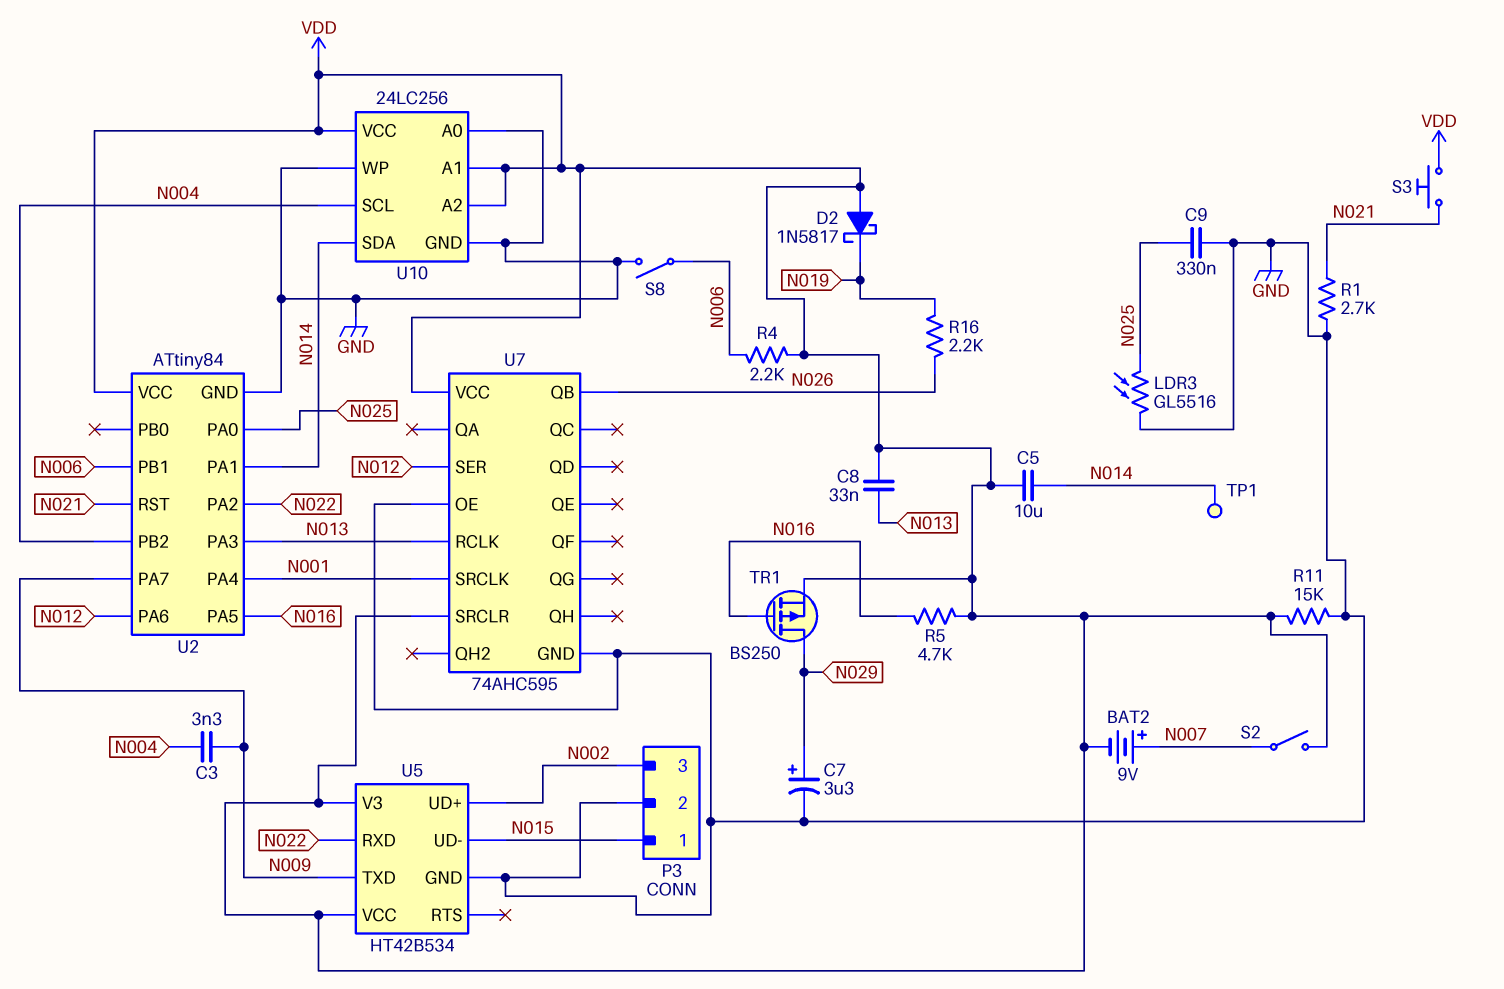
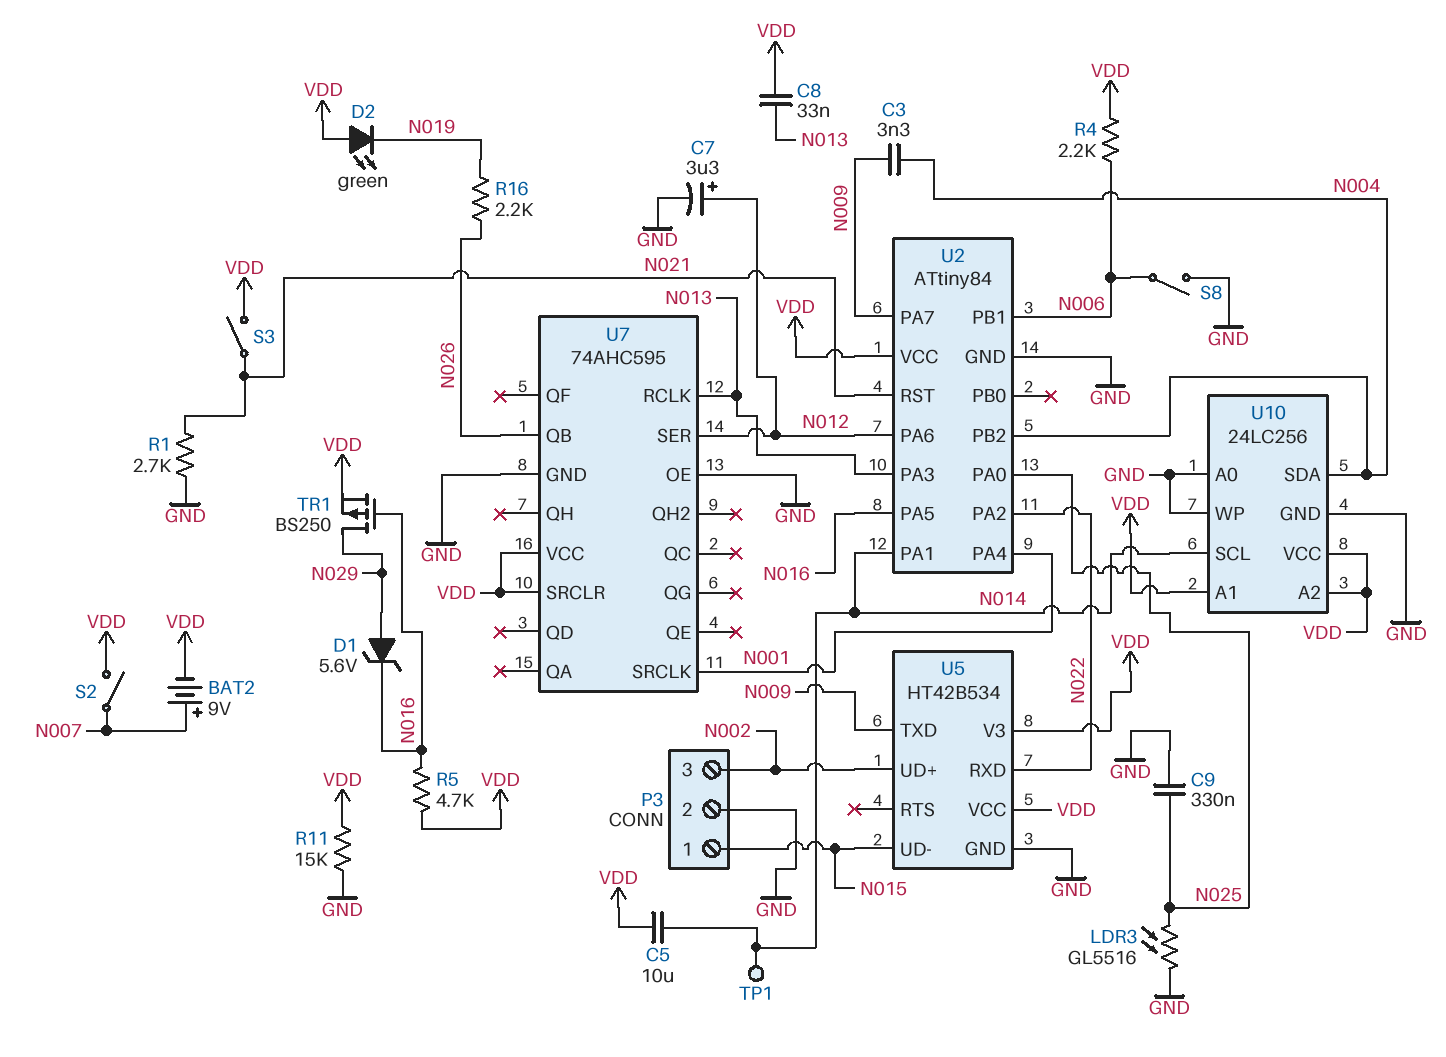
C7: 3.3uF (plus N029, minus GND) -> 3.3uF (plus N012, minus GND)
D1: none -> zener 5.6V (A N029, K N016)
D2: schottky 1N5817 (A VDD, K N019) -> LED green (A VDD, K N019)
S3: button (N021, VDD) -> switch (N021, VDD)
U10 pin SCL: N004 -> N014
U10 pin SDA: N014 -> N004

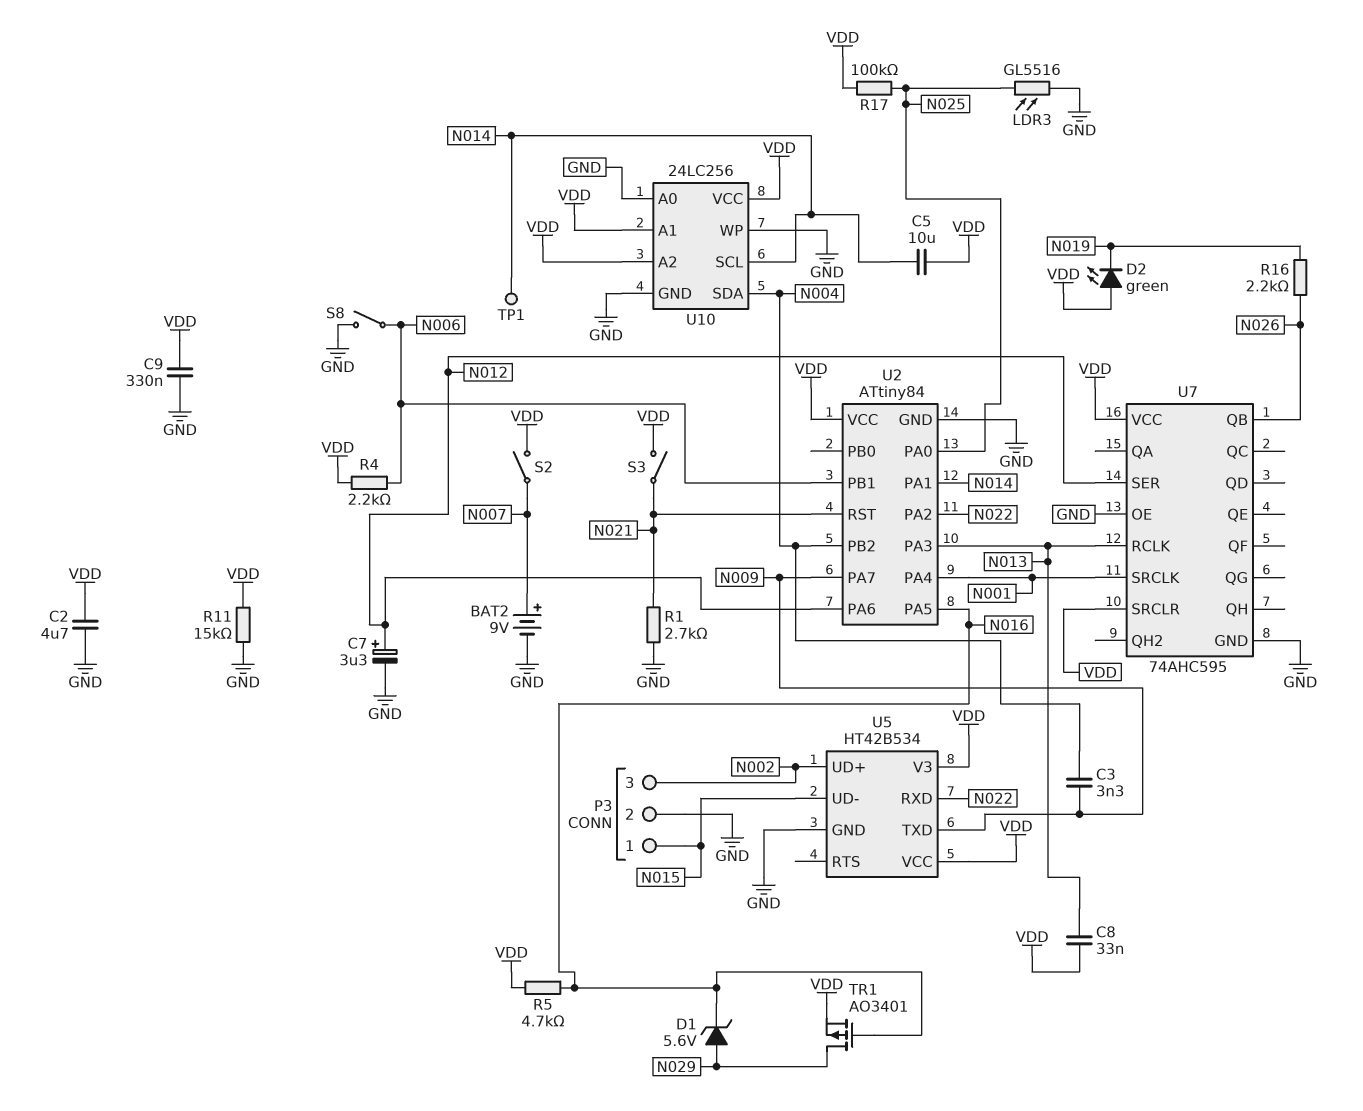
BAT2: 9V (plus N007, minus VDD) -> 9V (plus N007, minus GND)
C2: none -> 4.7uF (GND, VDD)
C9: 330nF (GND, N025) -> 330nF (GND, VDD)
R17: none -> 100k (N025, VDD)
TR1: PMOS BS250 (G N016, D N029, S VDD) -> PMOS AO3401 (G N016, D N029, S VDD)

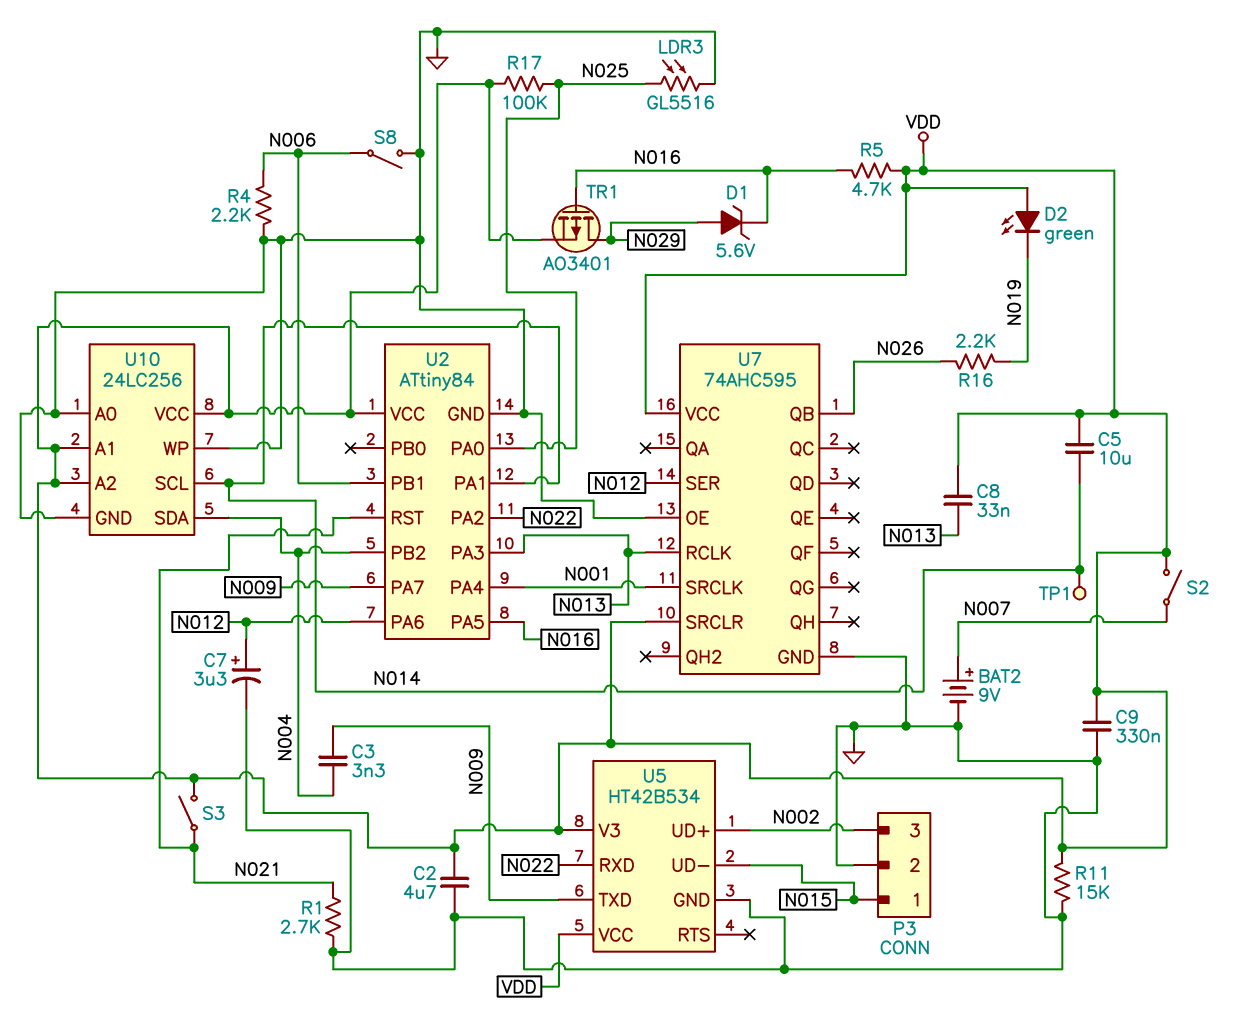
R4: 2.2k (N006, VDD) -> 2.2k (GND, N006)

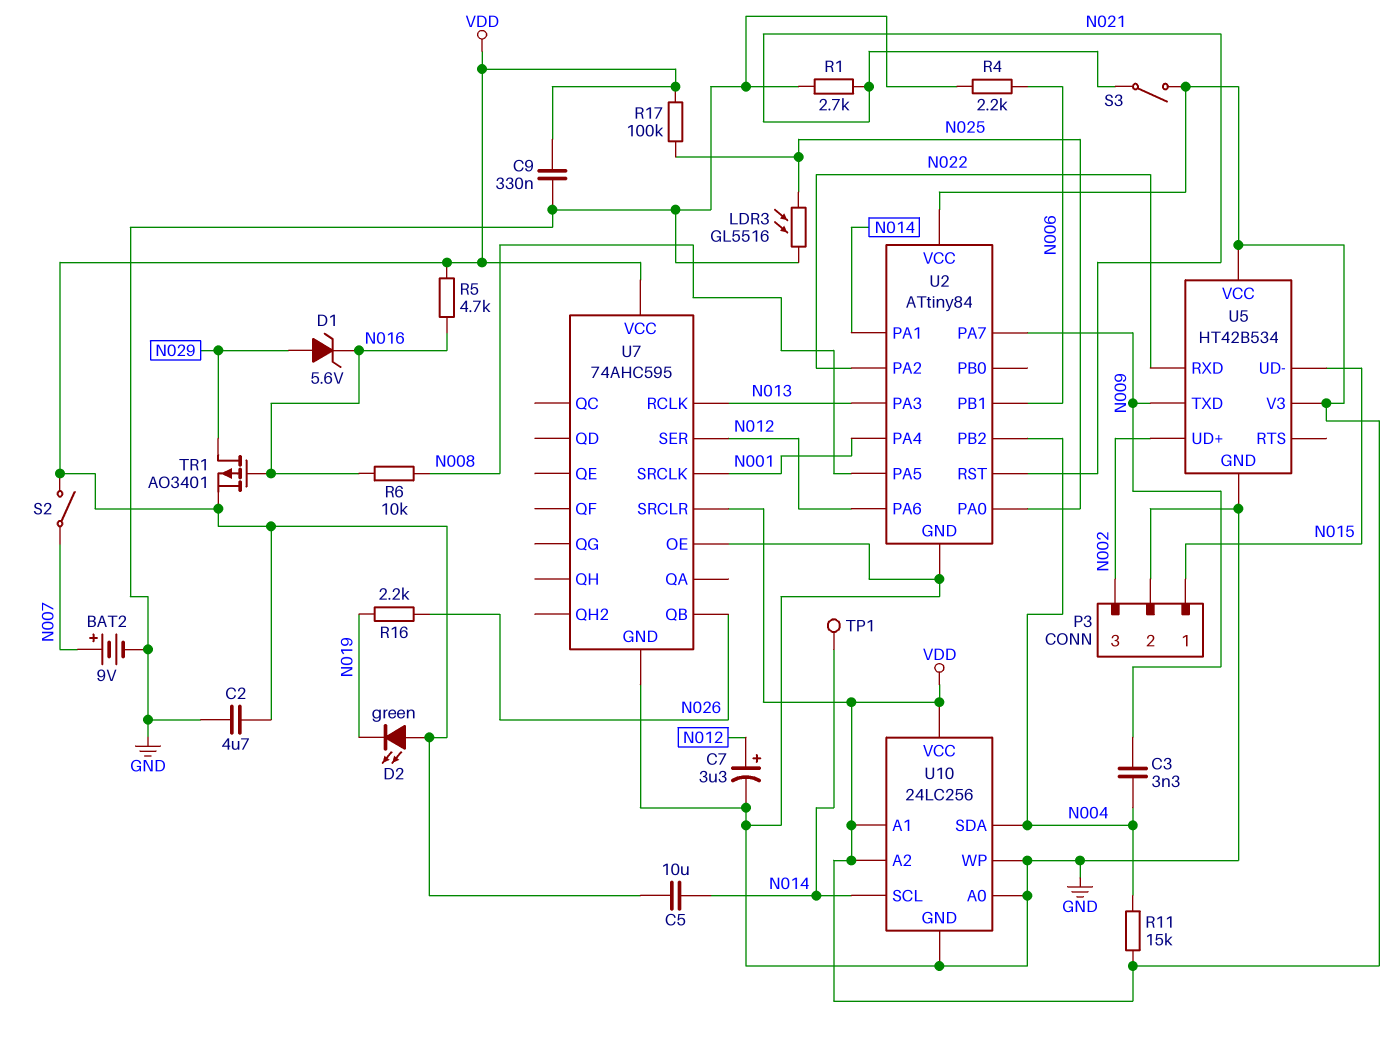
C8: 33nF (N013, VDD) -> none
R6: none -> 10k (N008, N016)
R11: 15k (GND, VDD) -> 15k (N004, VDD)
S8: switch (GND, N006) -> none
U2 pin PA5: N016 -> N008

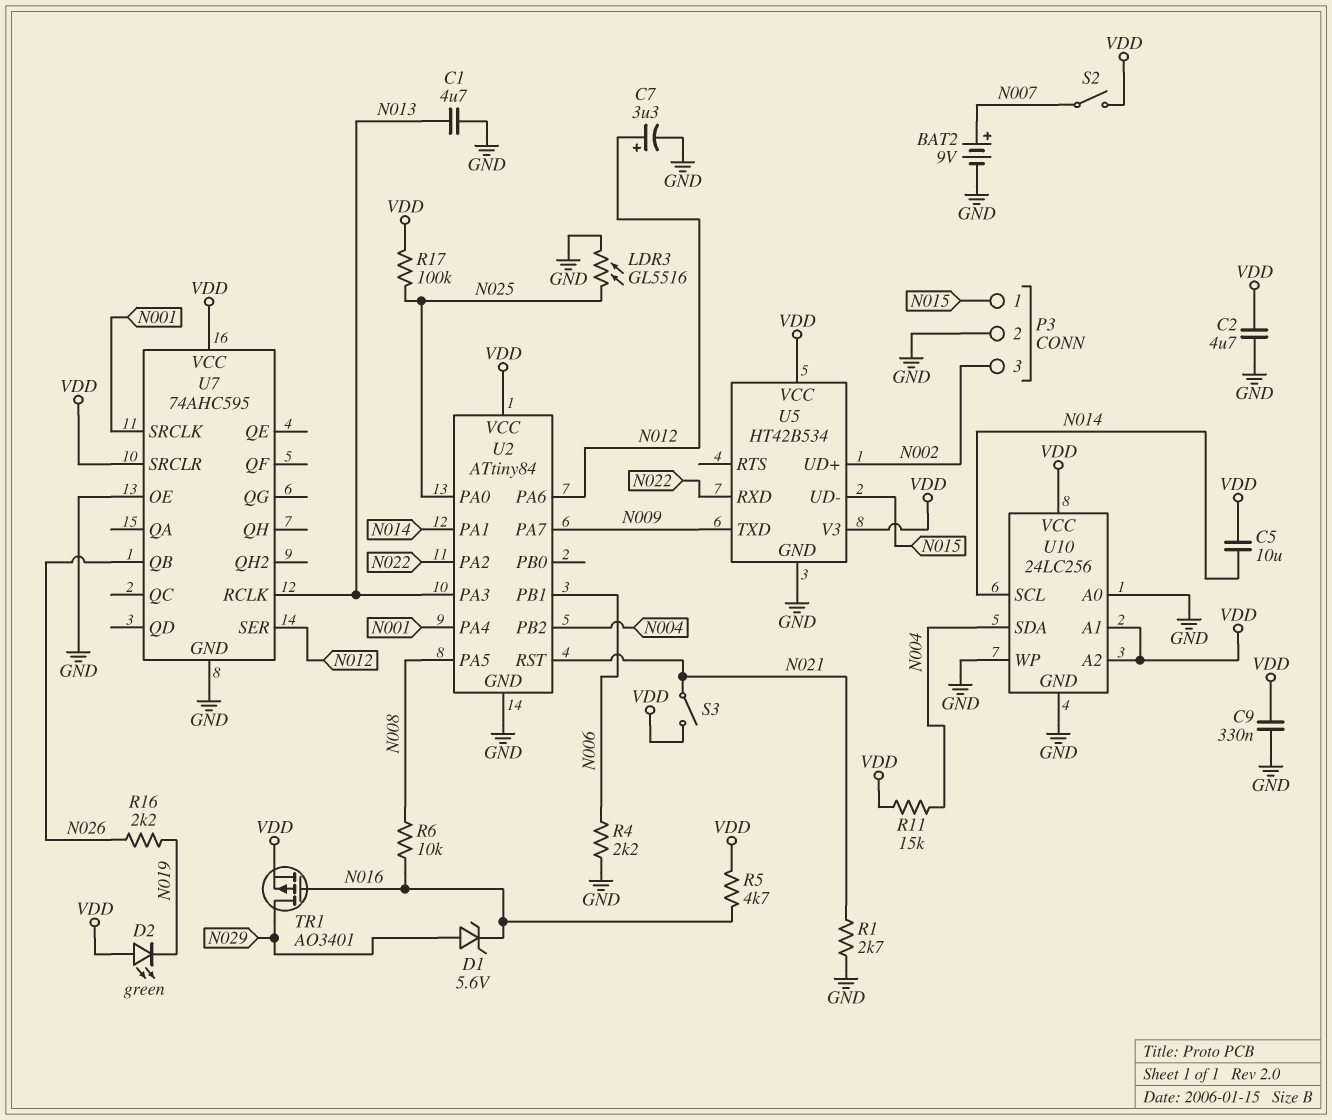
C1: none -> 4.7uF (GND, N013)
C3: 3.3nF (N004, N009) -> none
TP1: test point (N014) -> none

